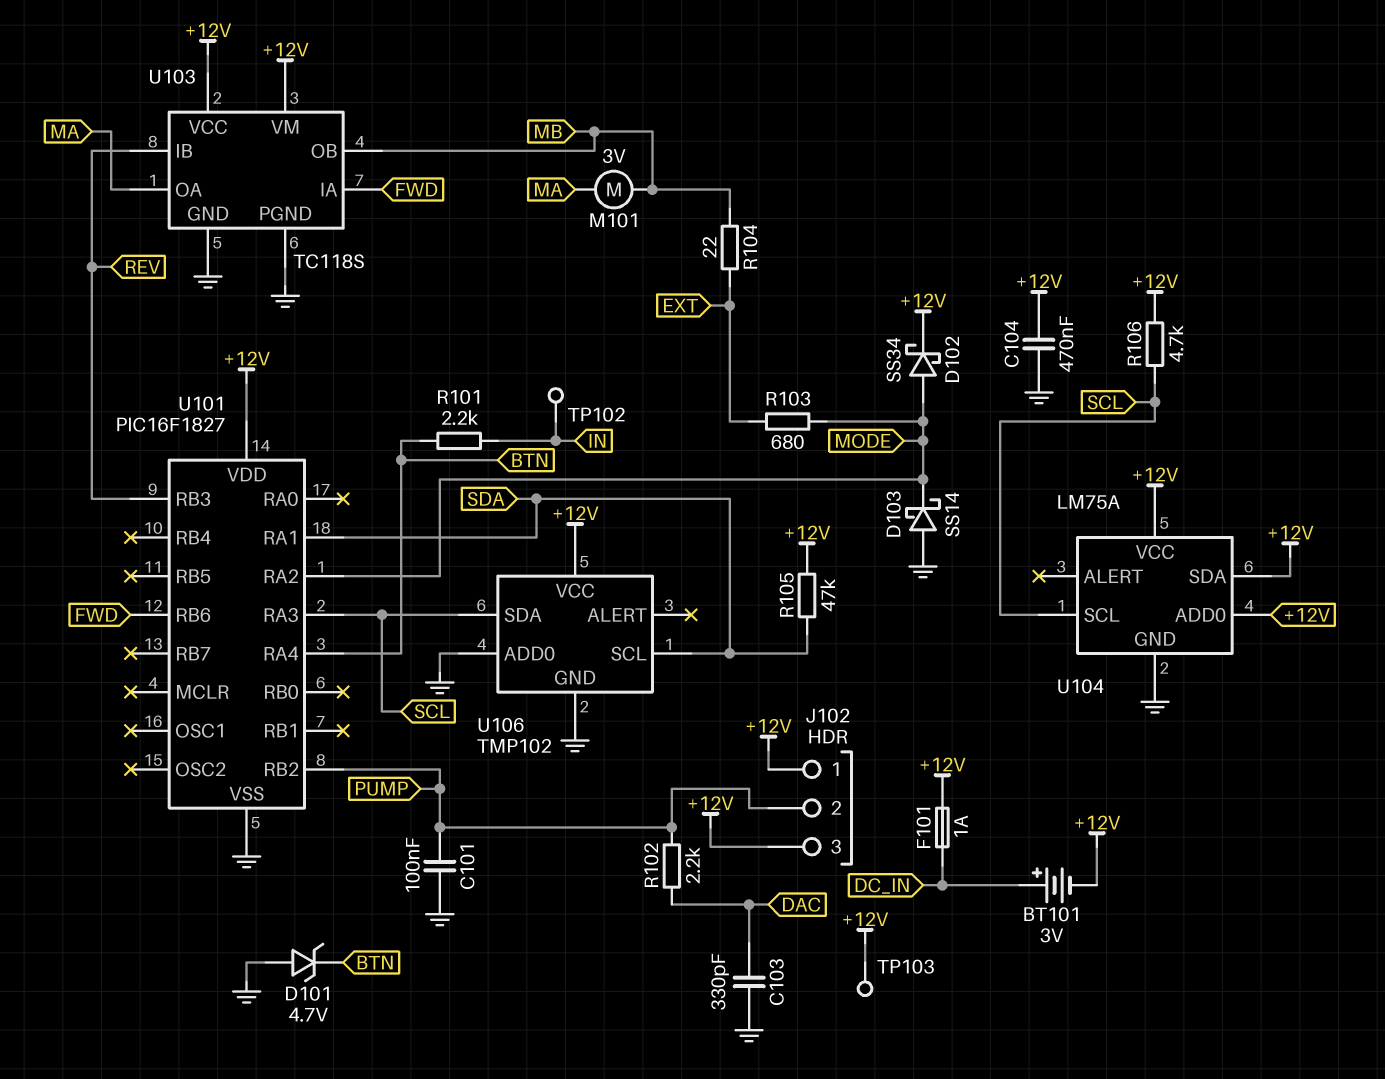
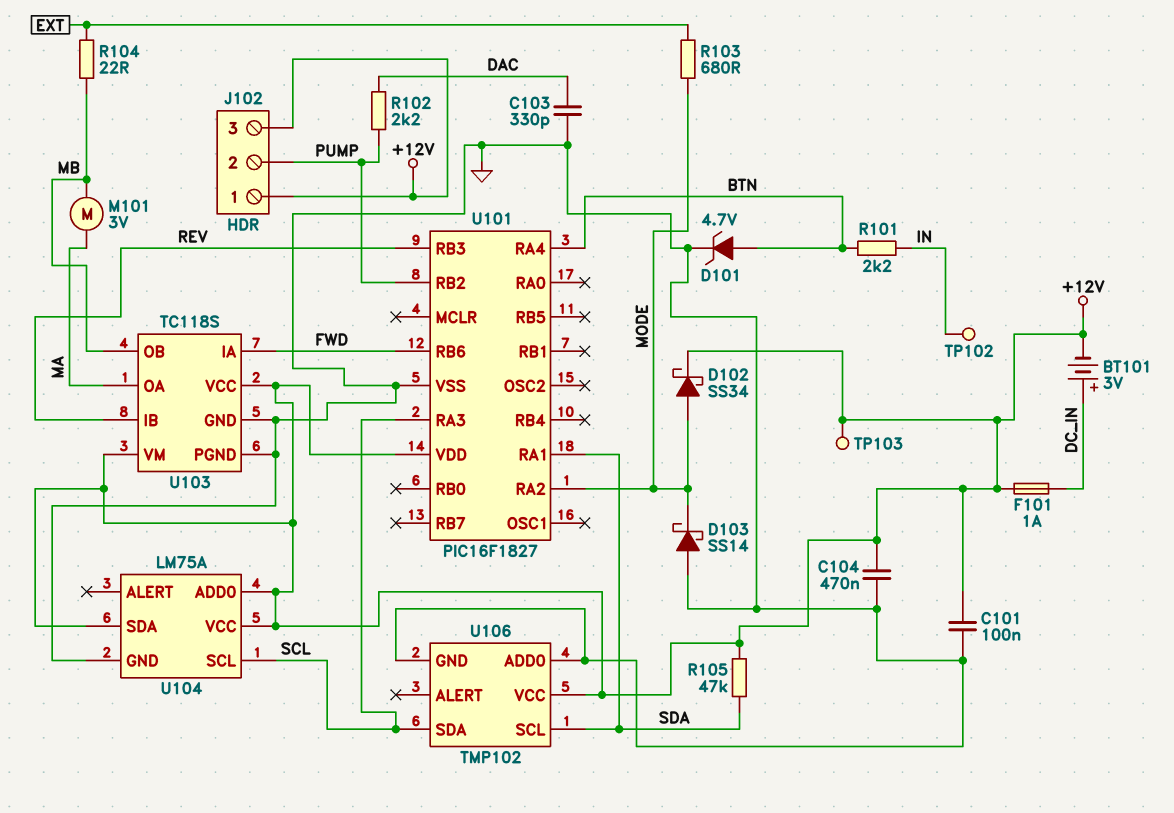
C101: 100nF (GND, PUMP) -> 100nF (+12V, GND)
D101: zener 4.7V (A GND, K BTN) -> zener 4.7V (A BTN, K GND)
R106: 4.7k (+12V, SCL) -> none

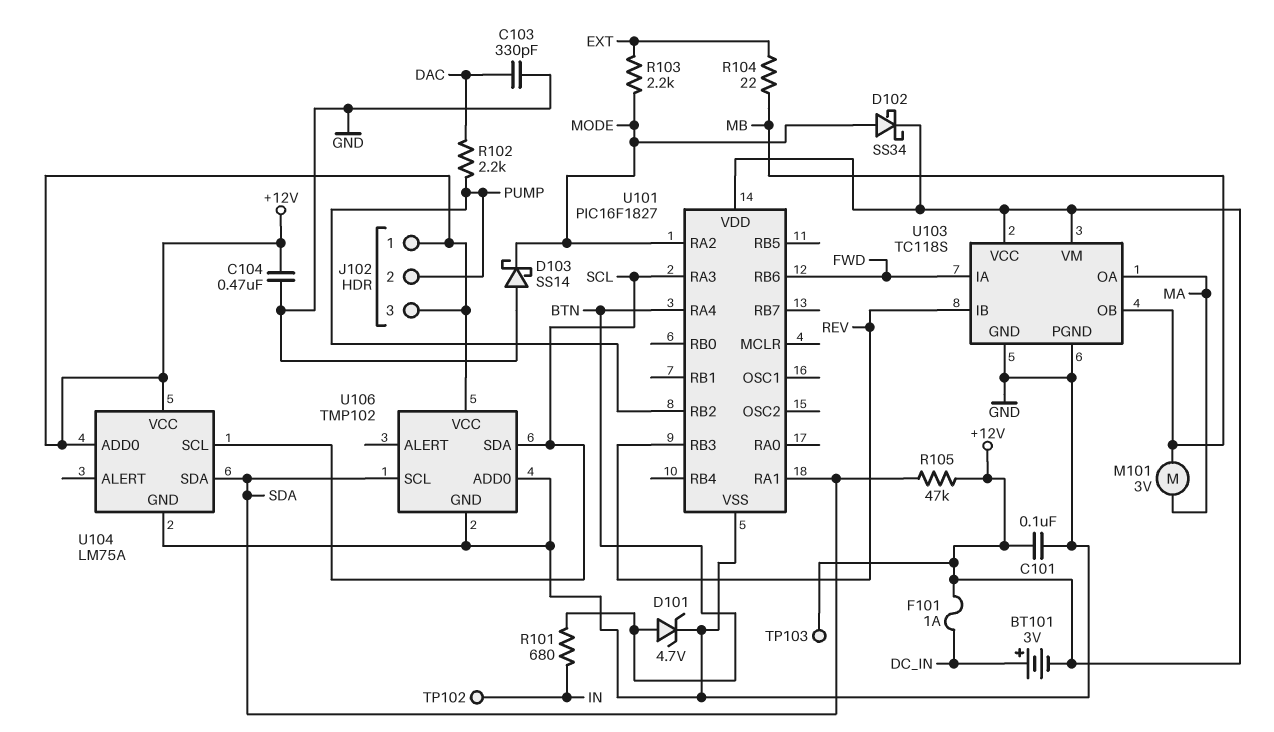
R101: 2.2k (BTN, IN) -> 680 (BTN, IN)
R103: 680 (EXT, MODE) -> 2.2k (EXT, MODE)
U104 pin SDA: +12V -> SDA

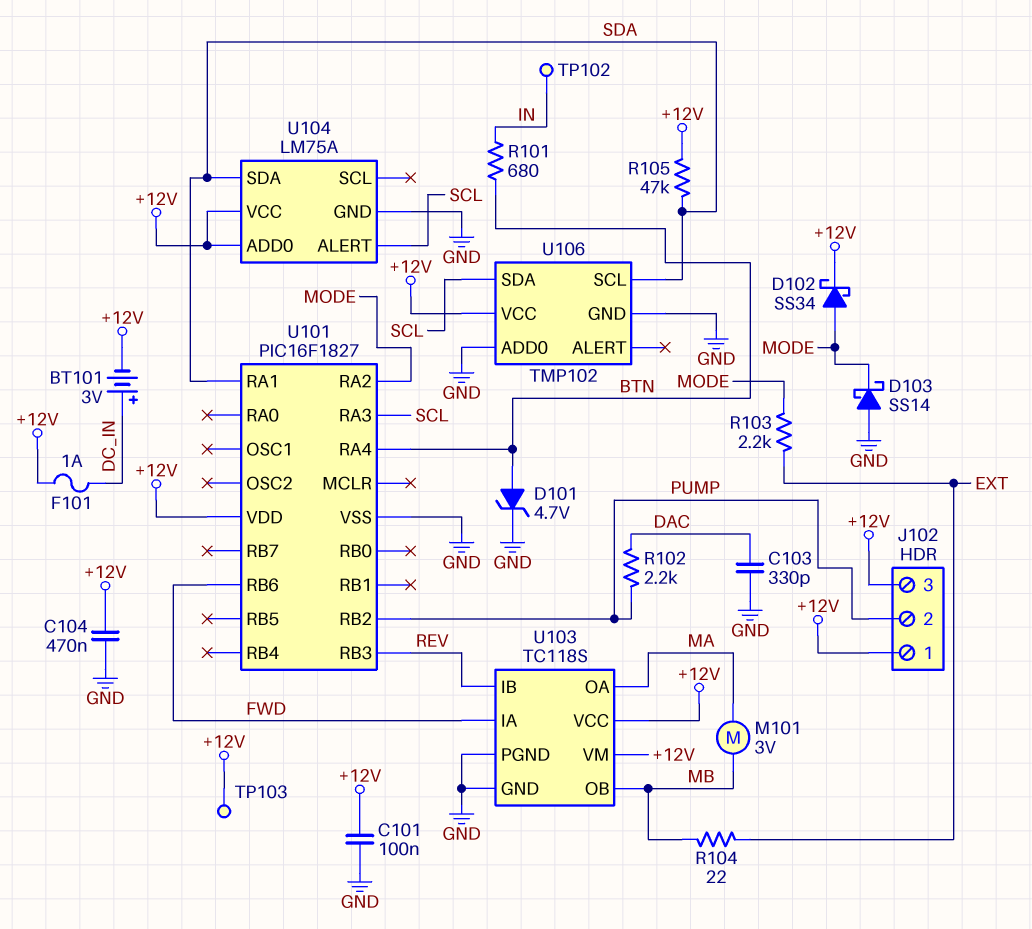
U104 pin ALERT: none -> SCL
U104 pin SCL: SCL -> none

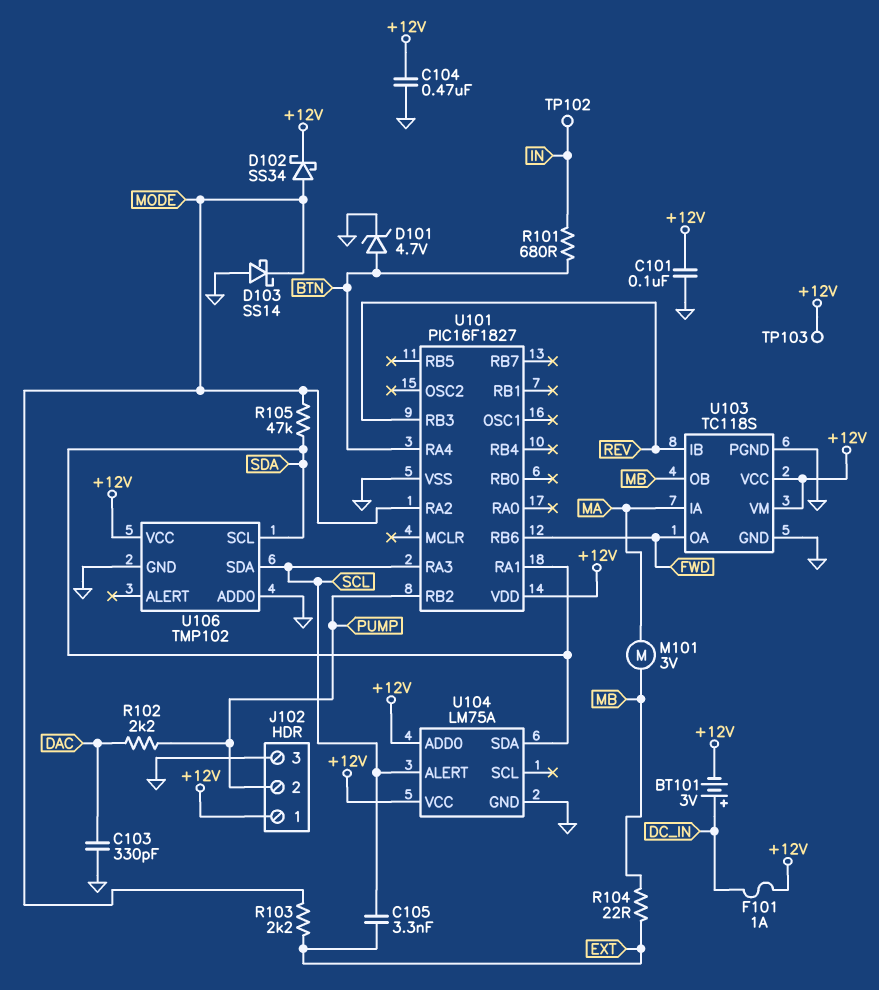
C105: none -> 3.3nF (EXT, SCL)
J102 pin 3: +12V -> GND
R105: 47k (+12V, SDA) -> 47k (MODE, SDA)
U103 pin IA: FWD -> MA
U103 pin OA: MA -> FWD

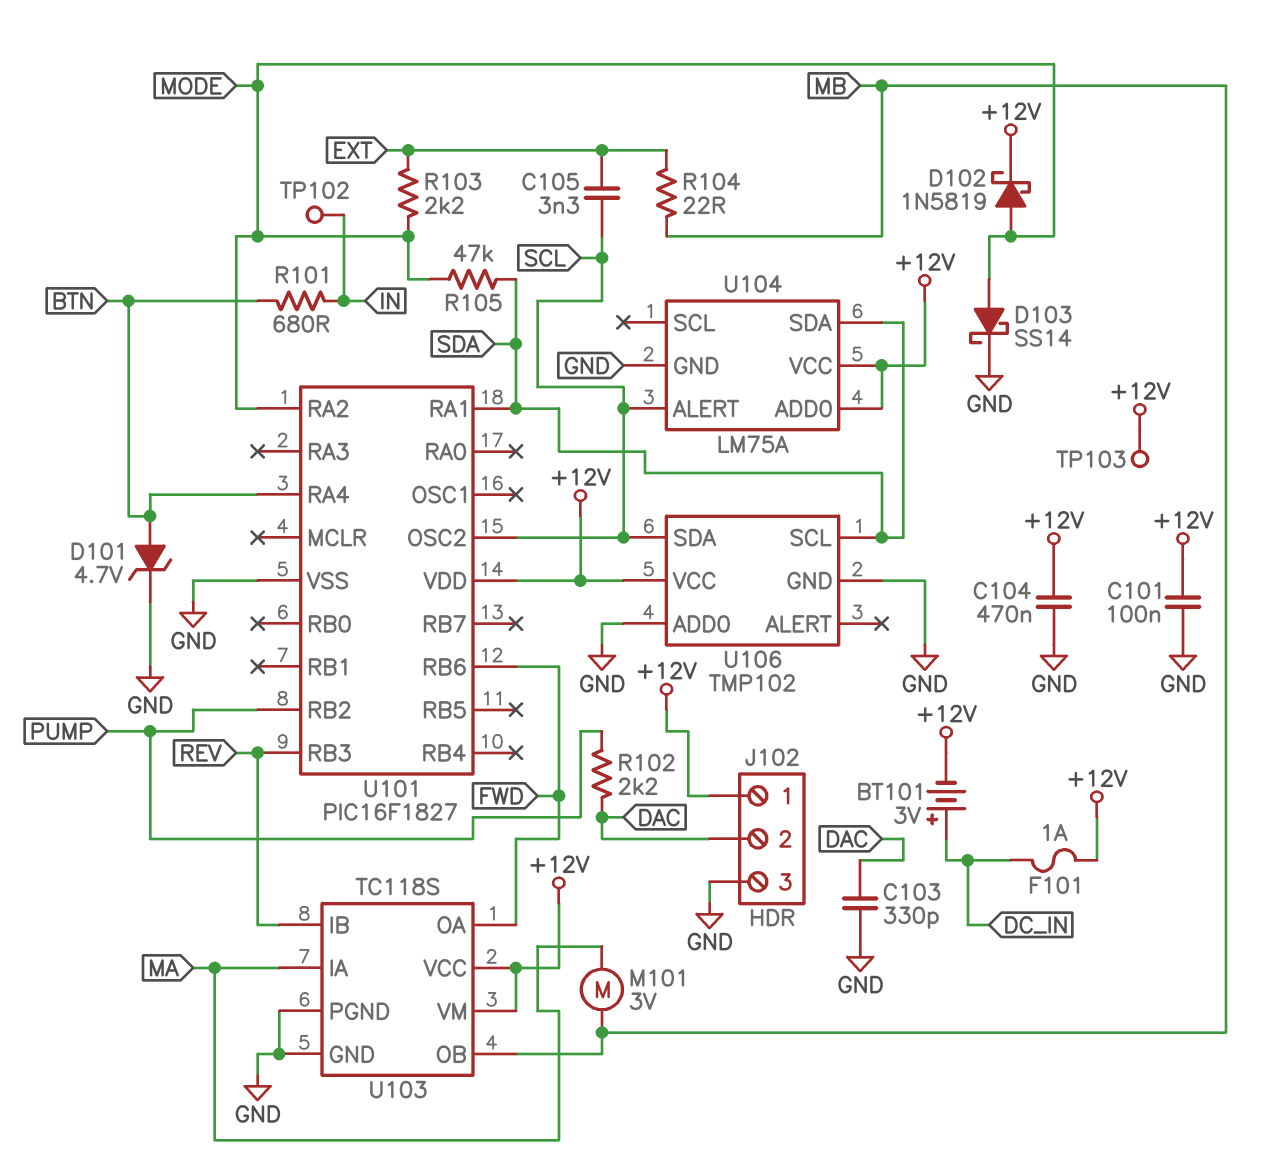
D102: schottky SS34 (A MODE, K +12V) -> schottky 1N5819 (A MODE, K +12V)
D103: schottky SS14 (A GND, K MODE) -> schottky SS14 (A MODE, K GND)
J102 pin 2: PUMP -> DAC
U101 pin OSC2: none -> SCL
U101 pin RA3: SCL -> none

